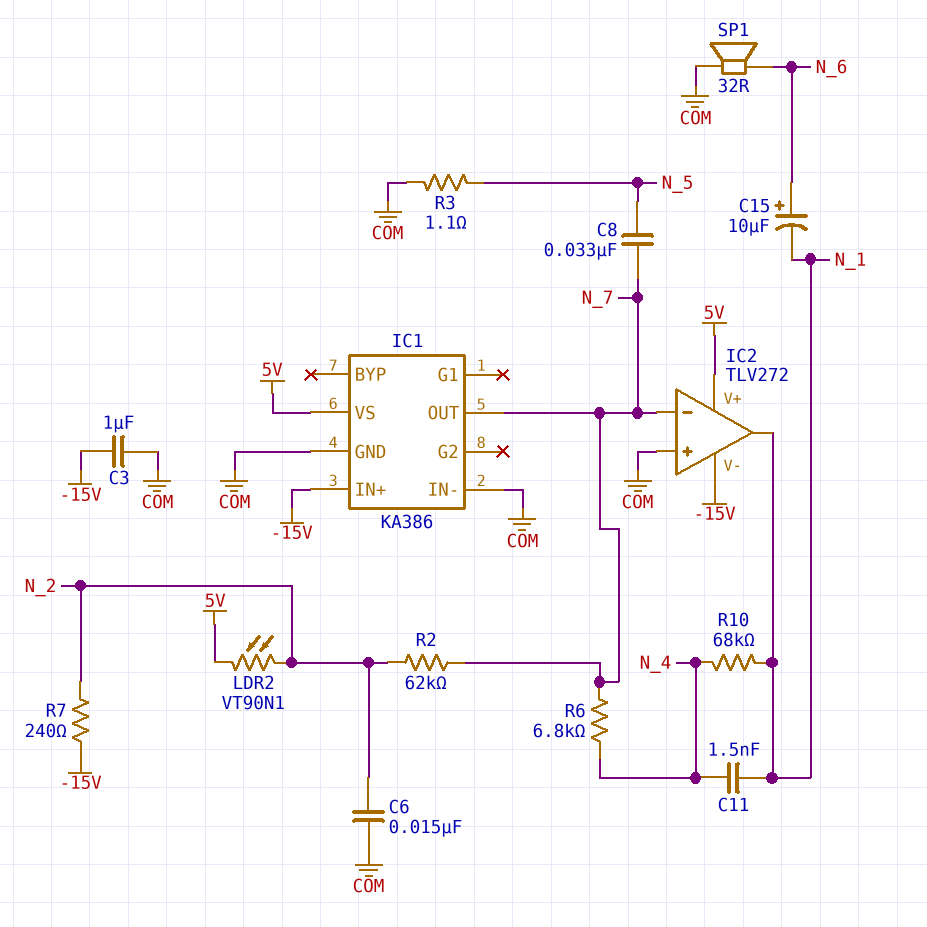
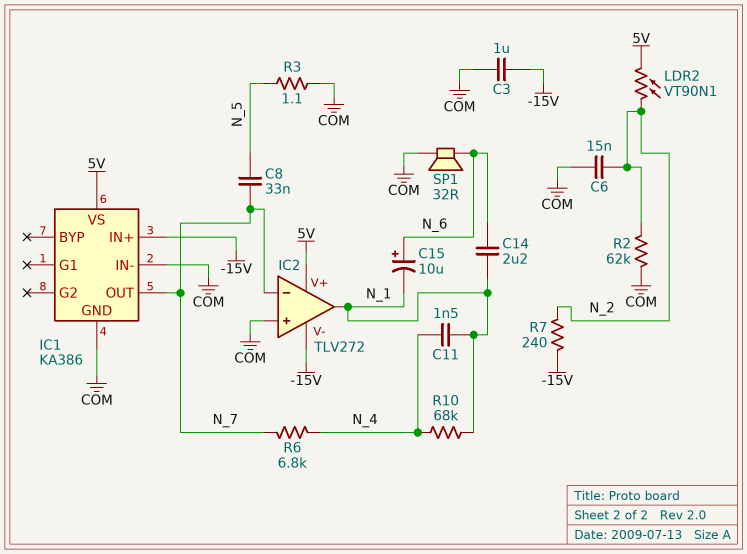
C14: none -> 2.2uF (N_1, N_6)
R2: 62k (N_2, N_7) -> 62k (COM, N_2)

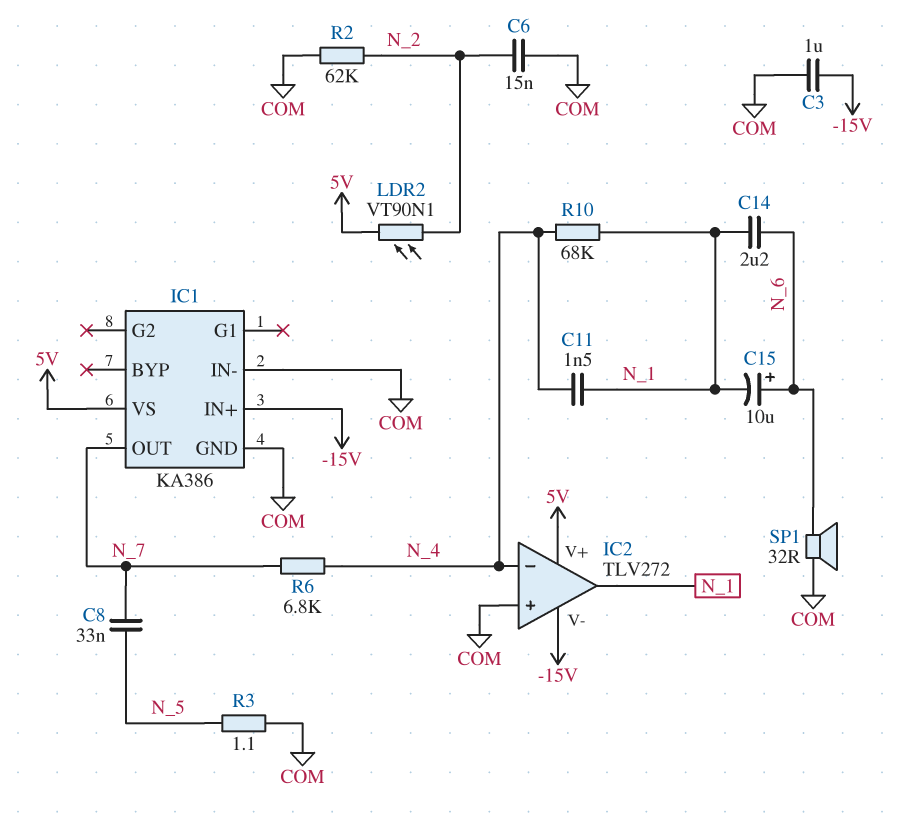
IC2 pin in-: N_7 -> N_4
R7: 240 (-15V, N_2) -> none

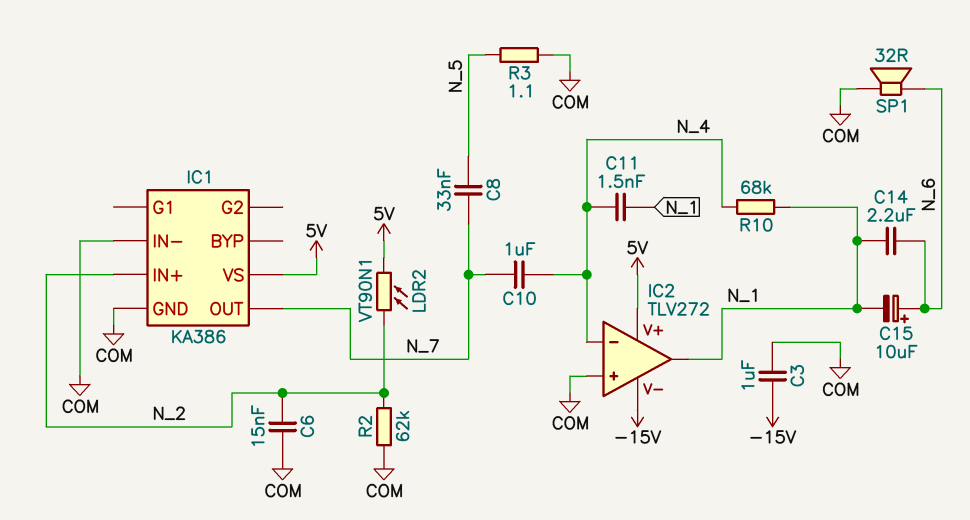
C10: none -> 1uF (N_4, N_7)
IC1 pin IN+: -15V -> N_2
R6: 6.8k (N_4, N_7) -> none

